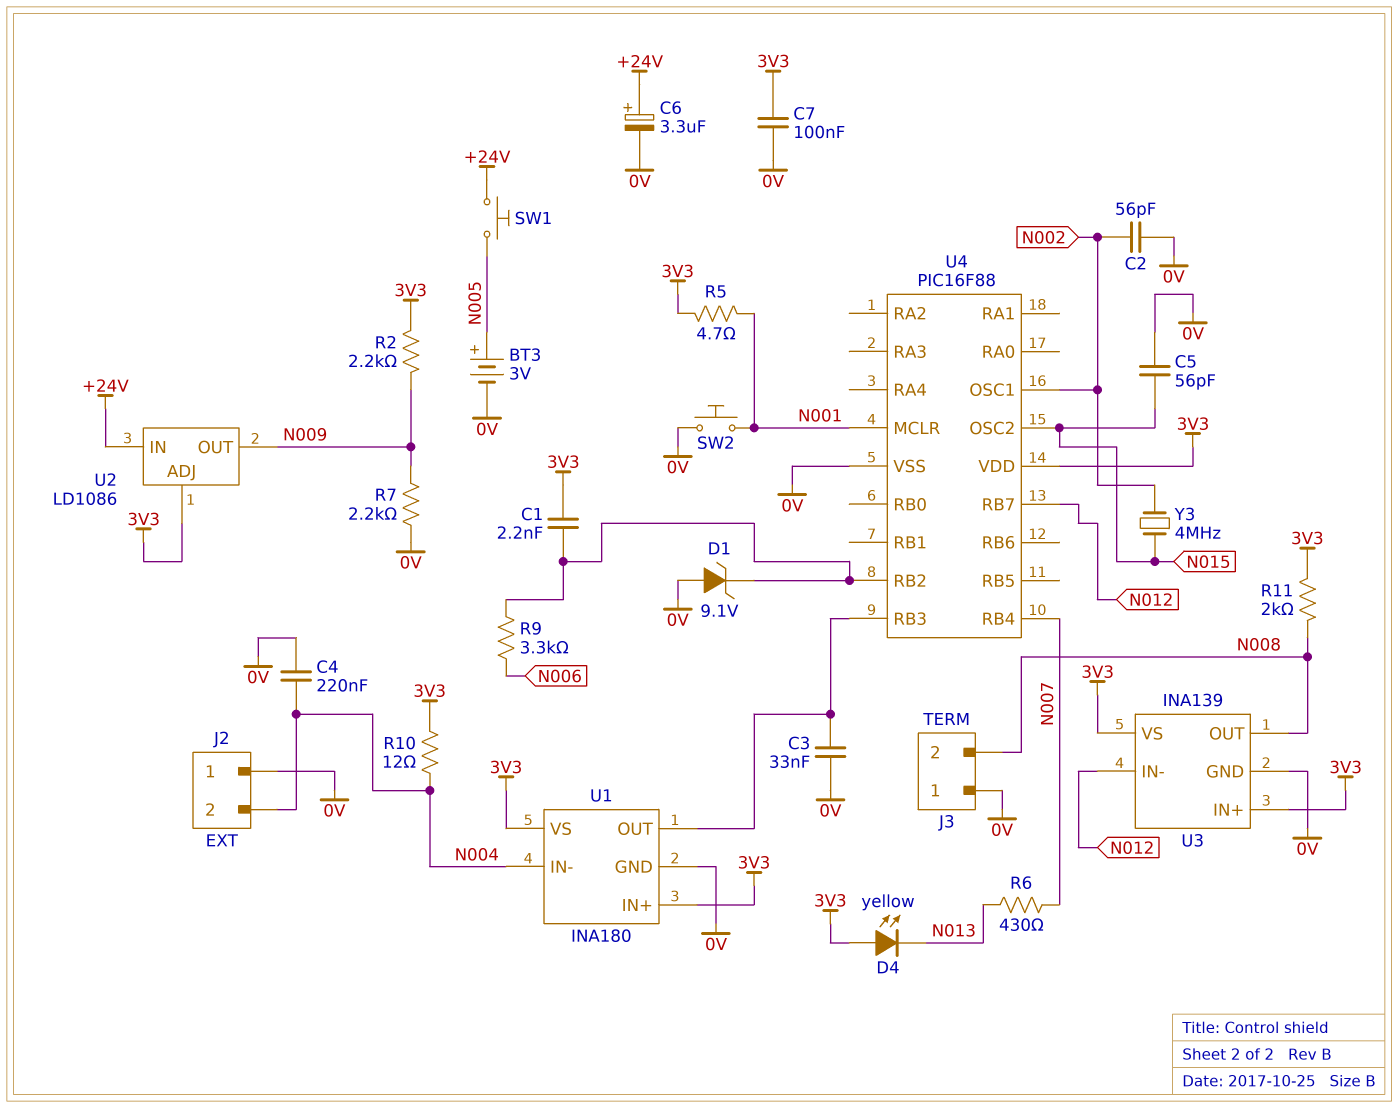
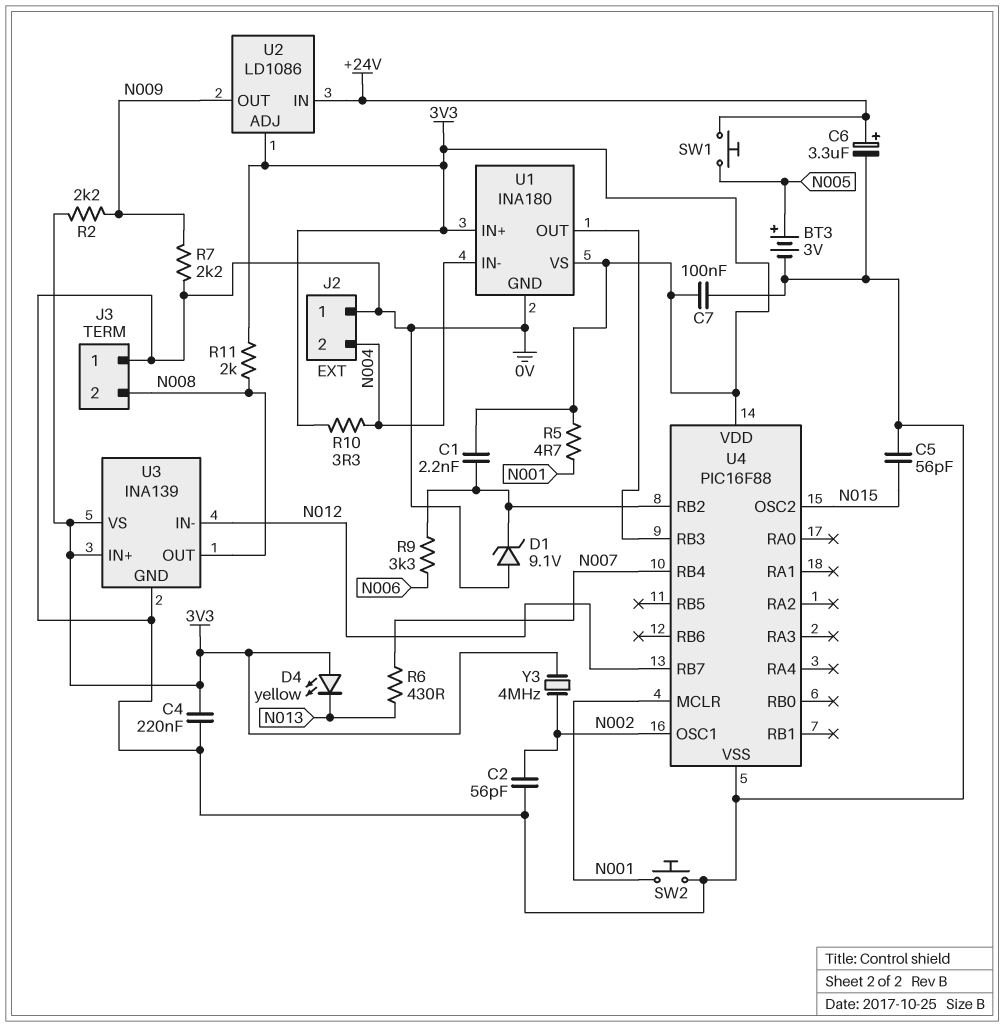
C3: 33nF (0V, U1/OUT) -> none
C4: 220nF (0V, N004) -> 220nF (0V, 3V3)
R10: 12 (3V3, N004) -> 3.3 (3V3, N004)
Y3: 4MHz (N002, N015) -> 4MHz (3V3, N002)

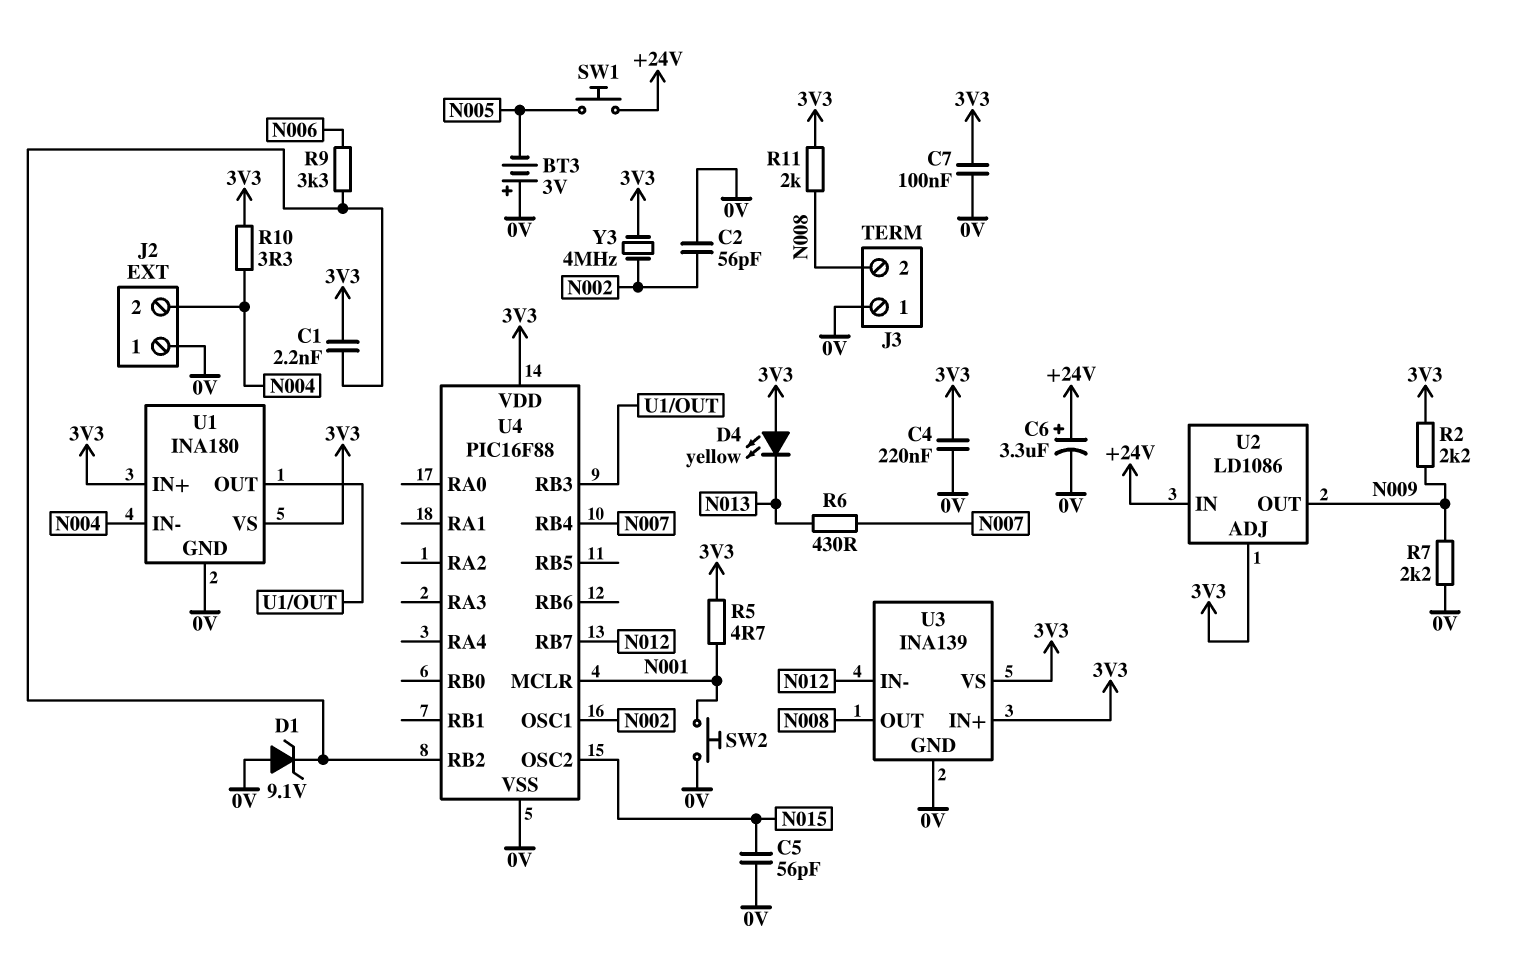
BT3: 3V (plus N005, minus 0V) -> 3V (plus 0V, minus N005)

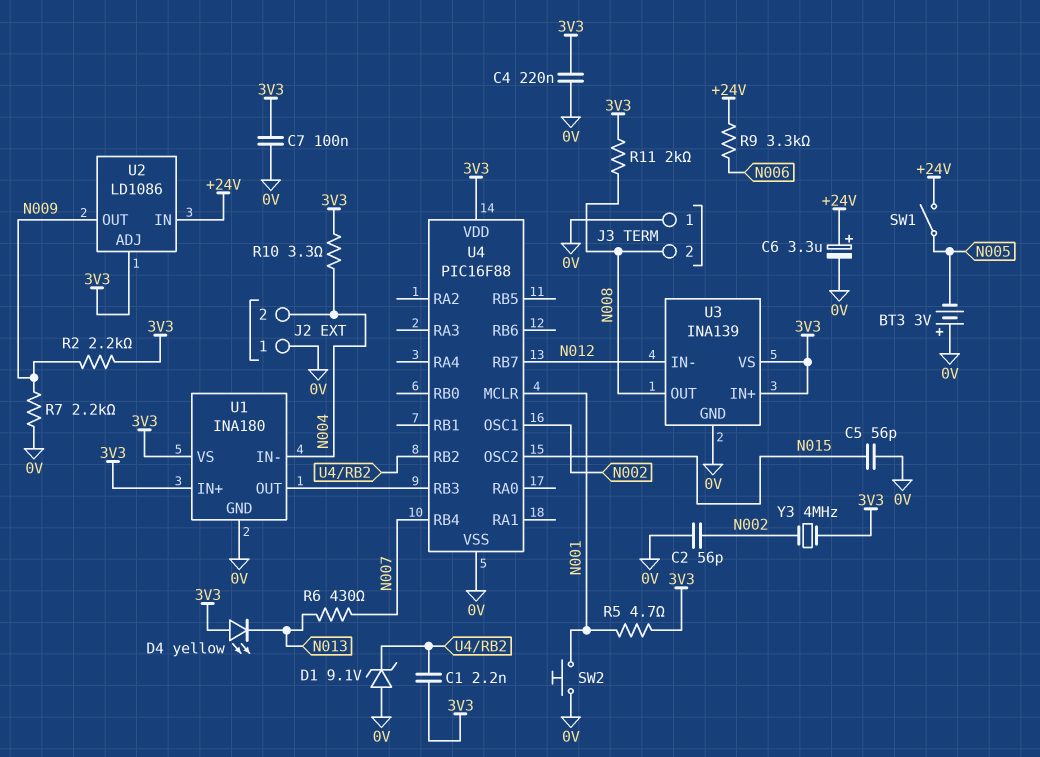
R9: 3.3k (N006, U4/RB2) -> 3.3k (+24V, N006)
SW1: button (+24V, N005) -> switch (+24V, N005)

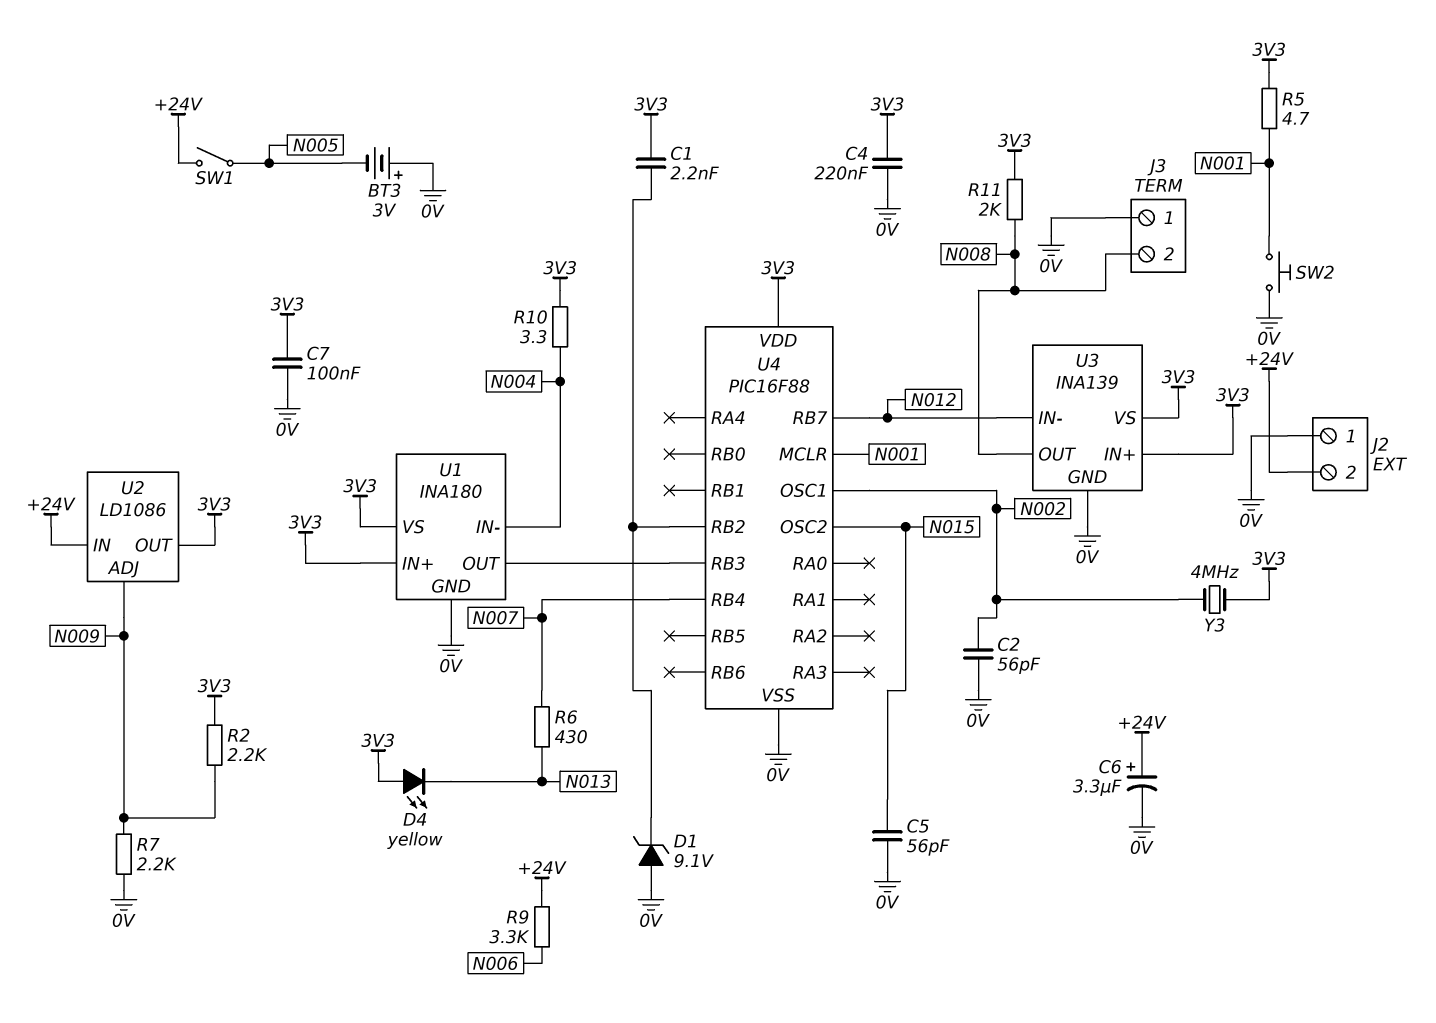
J2 pin 2: N004 -> +24V
U2 pin ADJ: 3V3 -> N009
U2 pin OUT: N009 -> 3V3

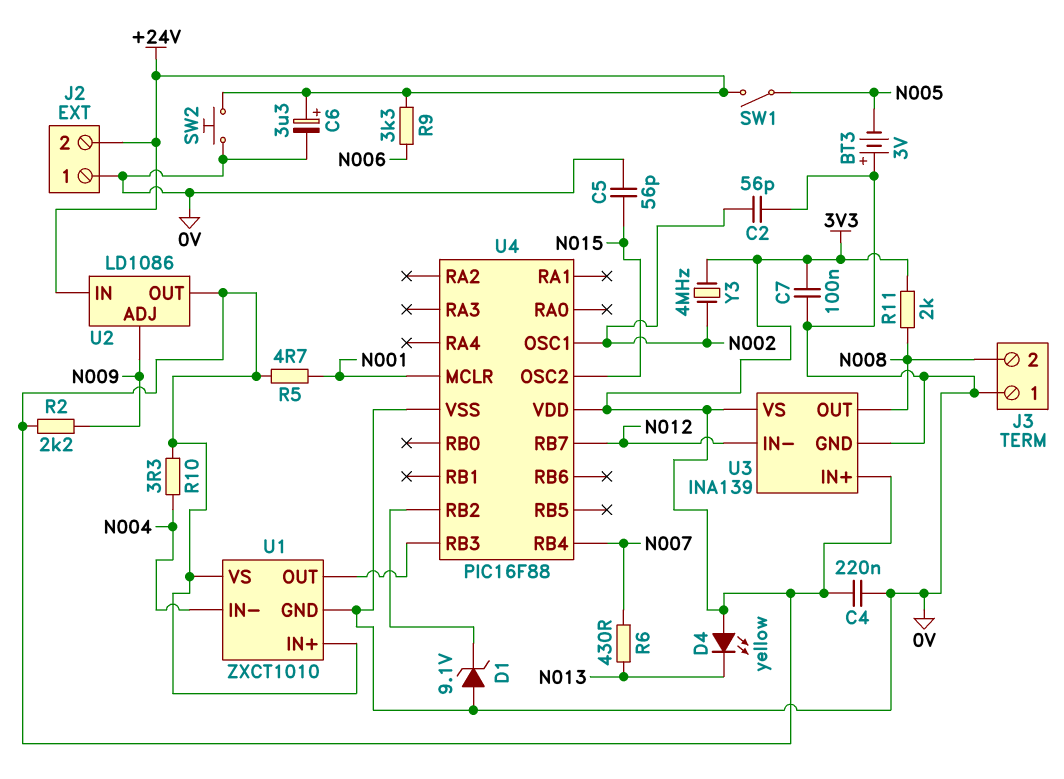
C1: 2.2nF (3V3, U4/RB2) -> none
R7: 2.2k (0V, N009) -> none
SW2: button (0V, N001) -> button (+24V, 0V)
U1: INA180 -> ZXCT1010

